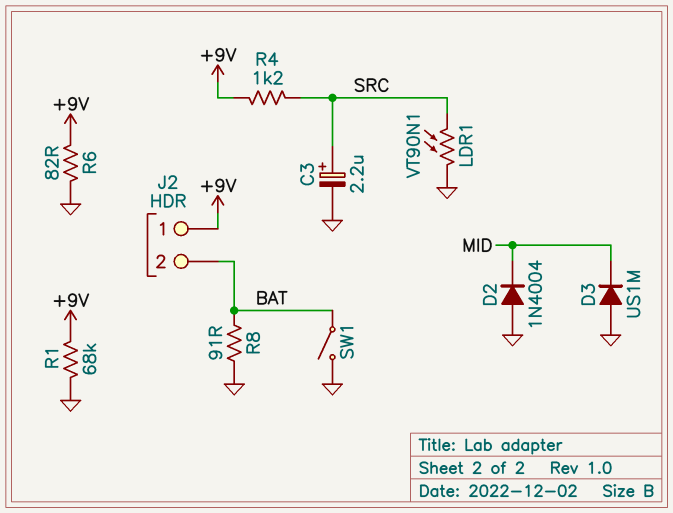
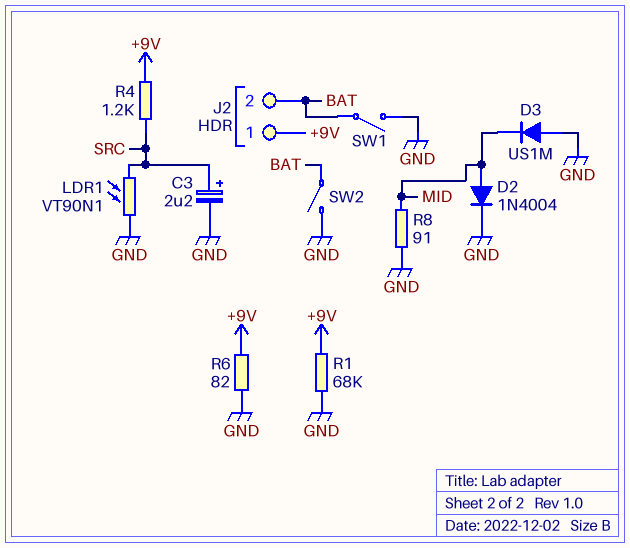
D2: diode 1N4004 (A GND, K MID) -> diode 1N4004 (A MID, K GND)
R8: 91 (BAT, GND) -> 91 (GND, MID)
SW2: none -> switch (BAT, GND)

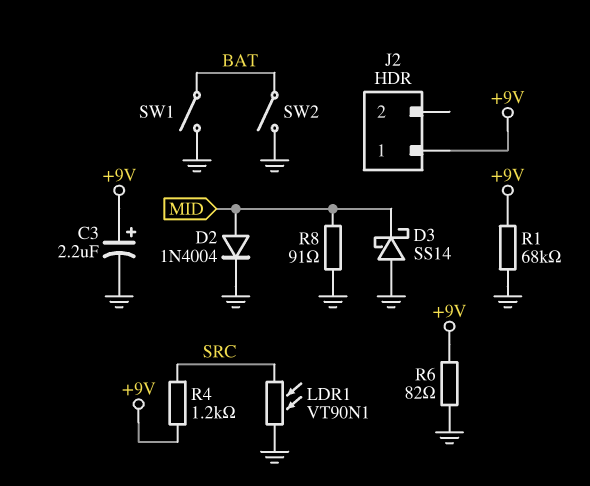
C3: 2.2uF (plus SRC, minus GND) -> 2.2uF (plus +9V, minus GND)
D3: diode US1M (A GND, K MID) -> schottky SS14 (A GND, K MID)
J2 pin 2: BAT -> none

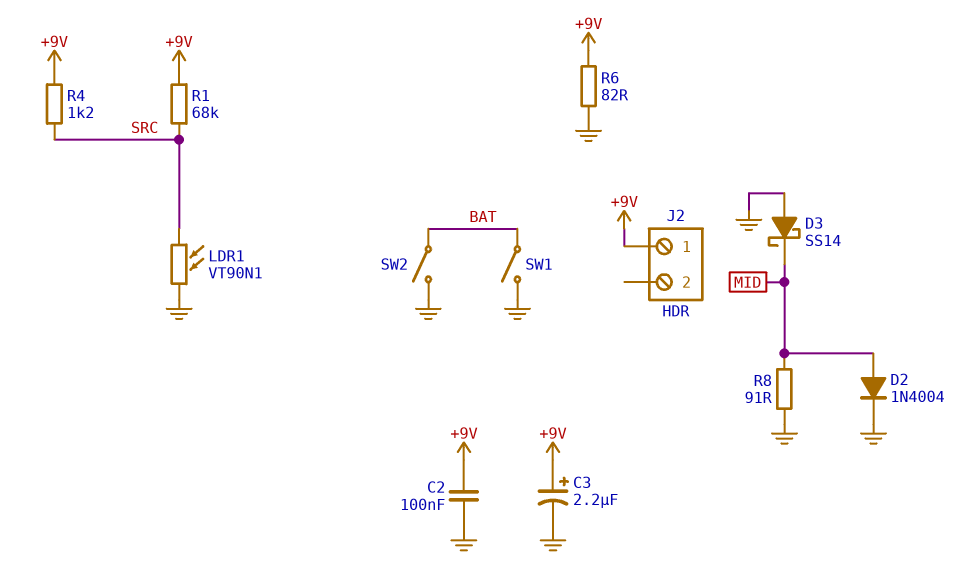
C2: none -> 100nF (+9V, GND)
R1: 68k (+9V, GND) -> 68k (+9V, SRC)

